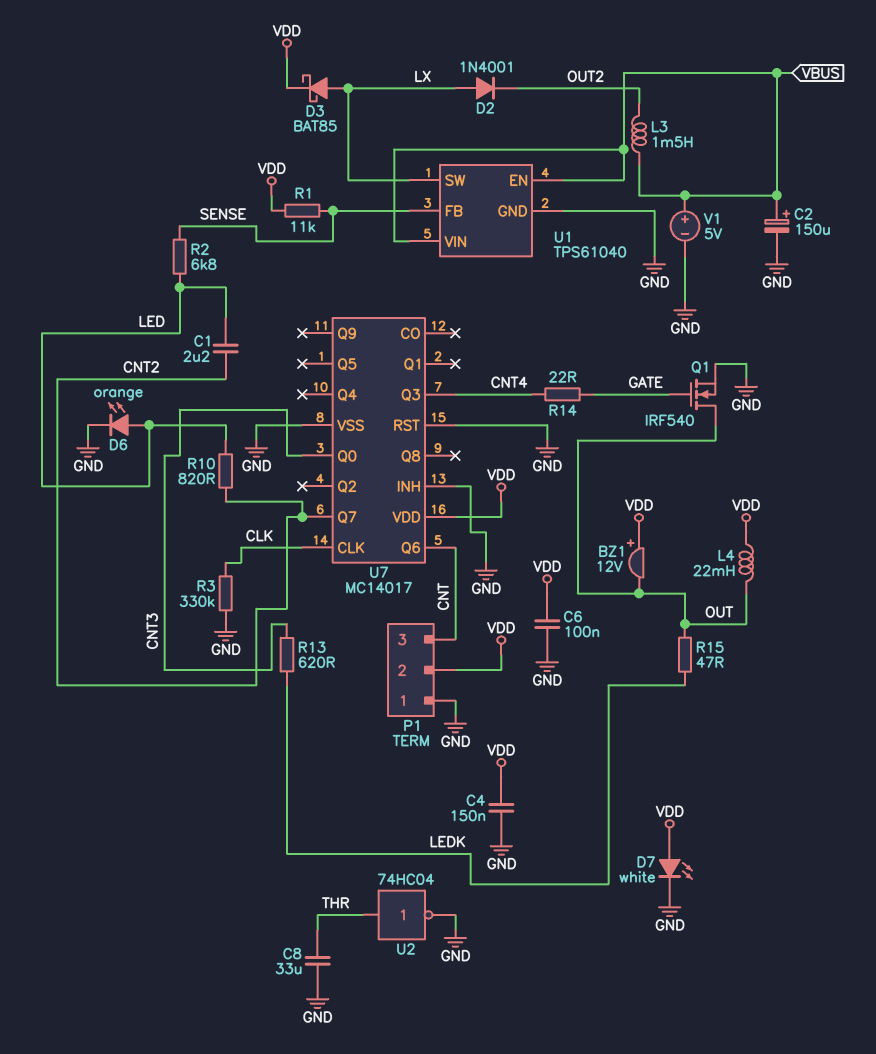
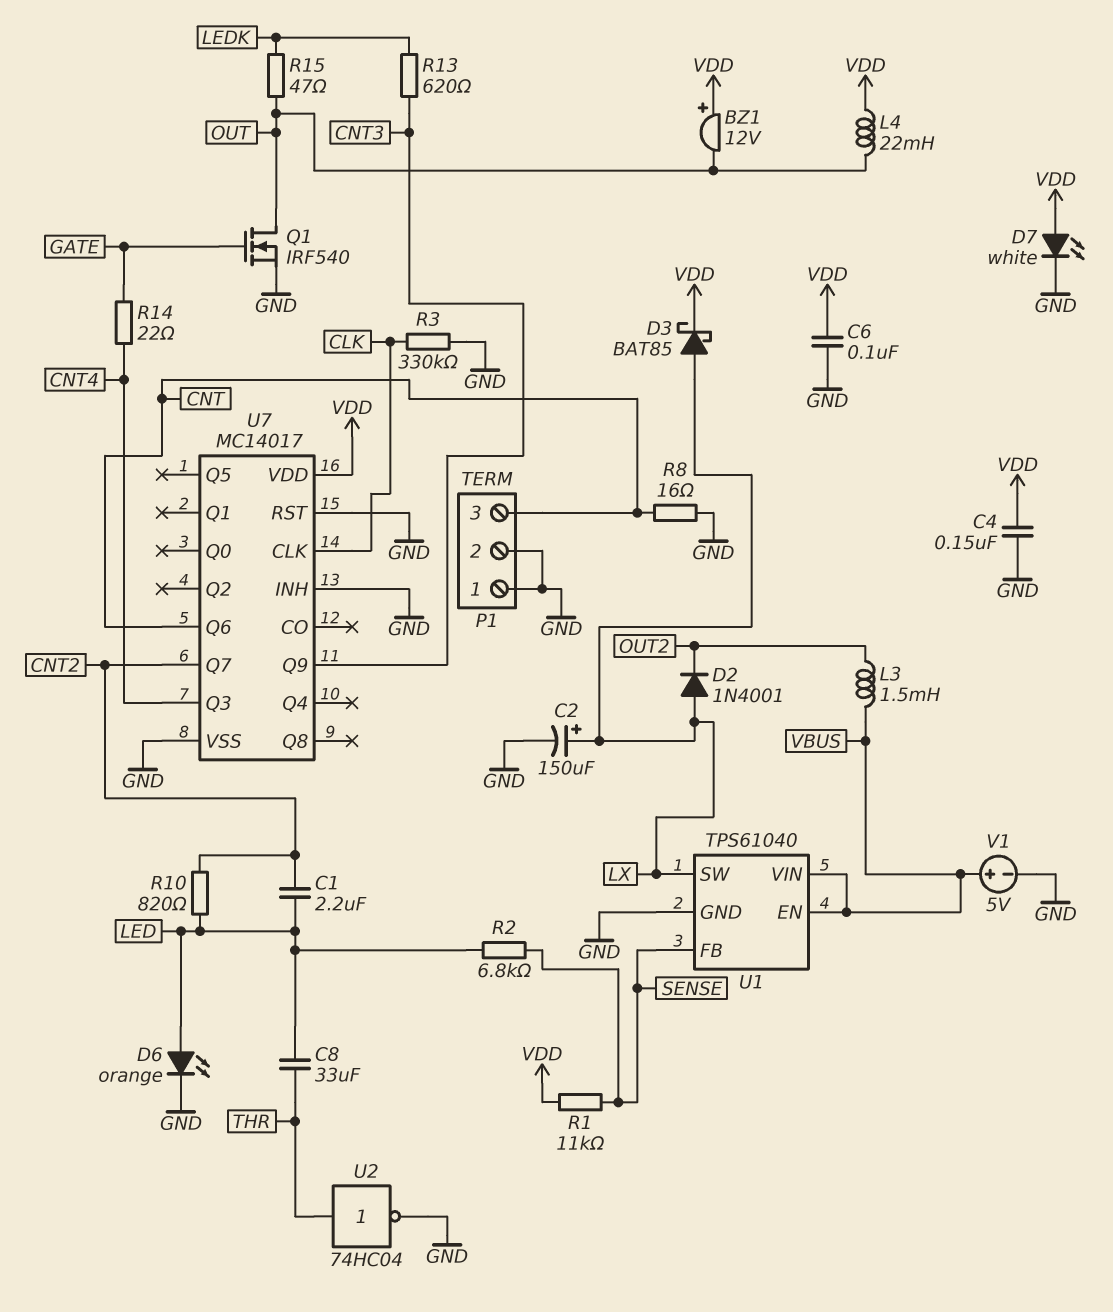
C2: 150uF (plus VBUS, minus GND) -> 150uF (plus LX, minus GND)
C8: 33uF (GND, THR) -> 33uF (LED, THR)
P1 pin 2: VDD -> GND
R8: none -> 16 (CNT, GND)
U7 pin Q0: CNT3 -> none
U7 pin Q9: none -> CNT3

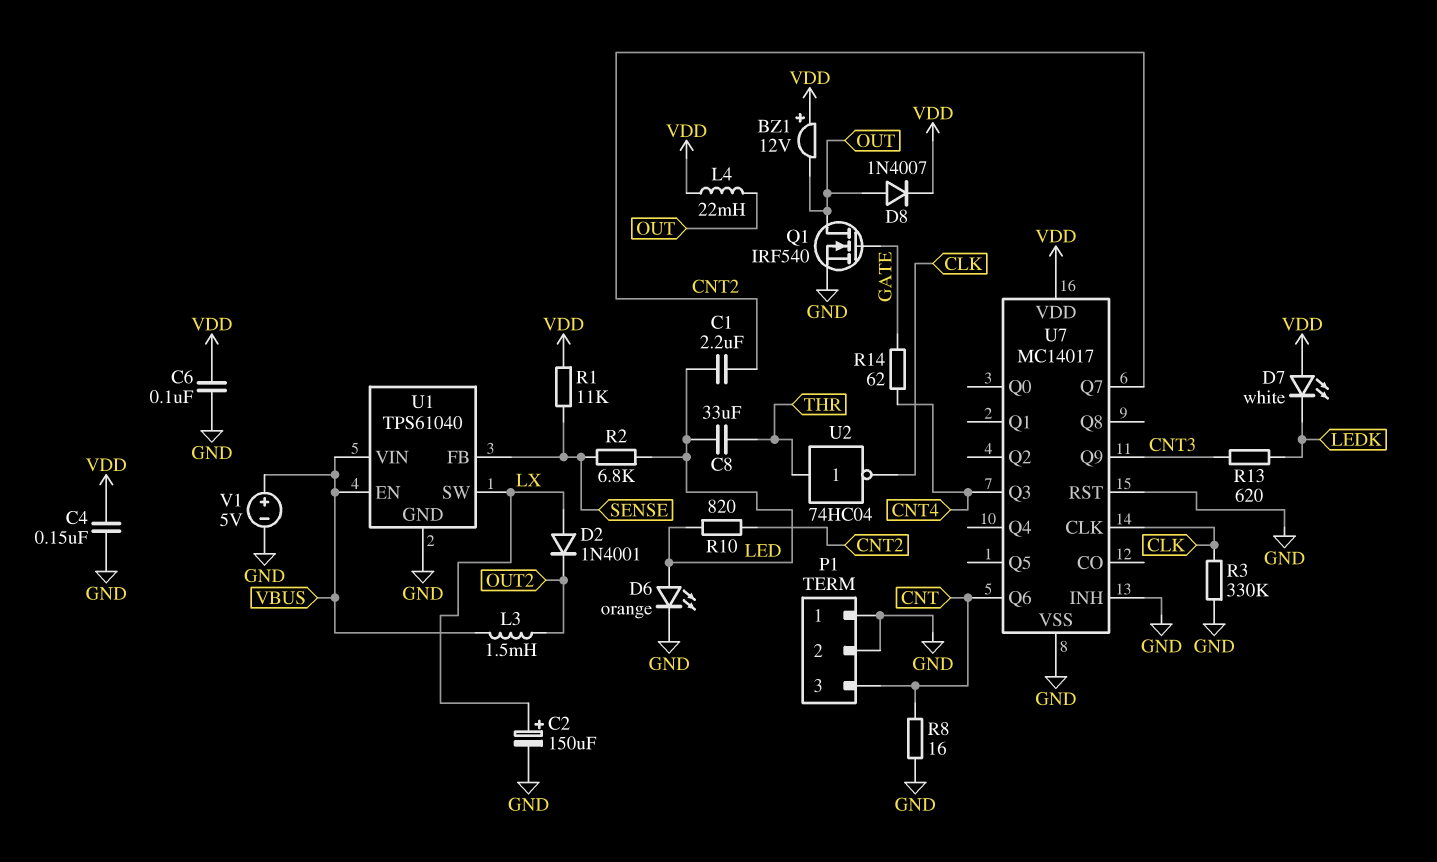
D3: schottky BAT85 (A LX, K VDD) -> none
D7: LED white (A VDD, K GND) -> LED white (A VDD, K LEDK)
D8: none -> diode 1N4007 (A OUT, K VDD)
R14: 22 (CNT4, GATE) -> 62 (CNT4, GATE)
R15: 47 (LEDK, OUT) -> none
U2: NOT 74HC04 (in THR, out GND) -> NOT 74HC04 (in THR, out CLK)

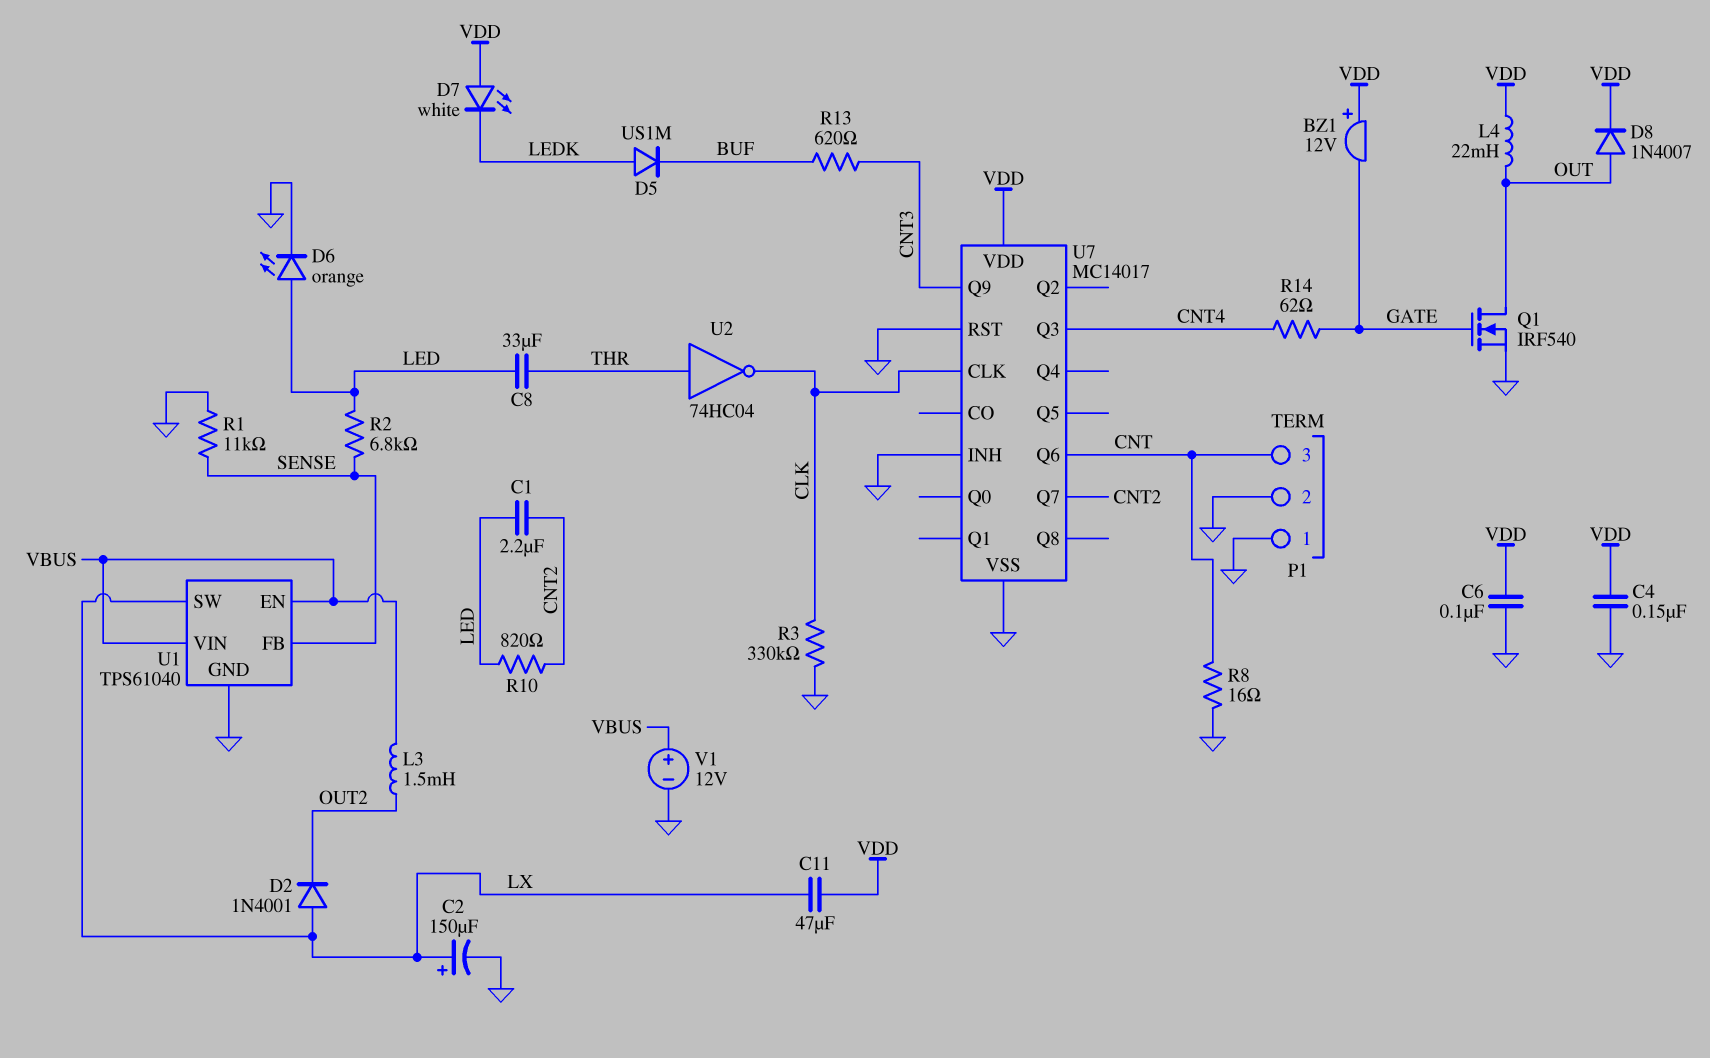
BZ1: buzzer 12V (plus VDD, minus OUT) -> buzzer 12V (plus VDD, minus GATE)
C11: none -> 47uF (LX, VDD)
D5: none -> diode US1M (A LEDK, K BUF)
R1: 11k (SENSE, VDD) -> 11k (GND, SENSE)
R13: 620 (CNT3, LEDK) -> 620 (BUF, CNT3)
V1: 5V (plus VBUS, minus GND) -> 12V (plus VBUS, minus GND)

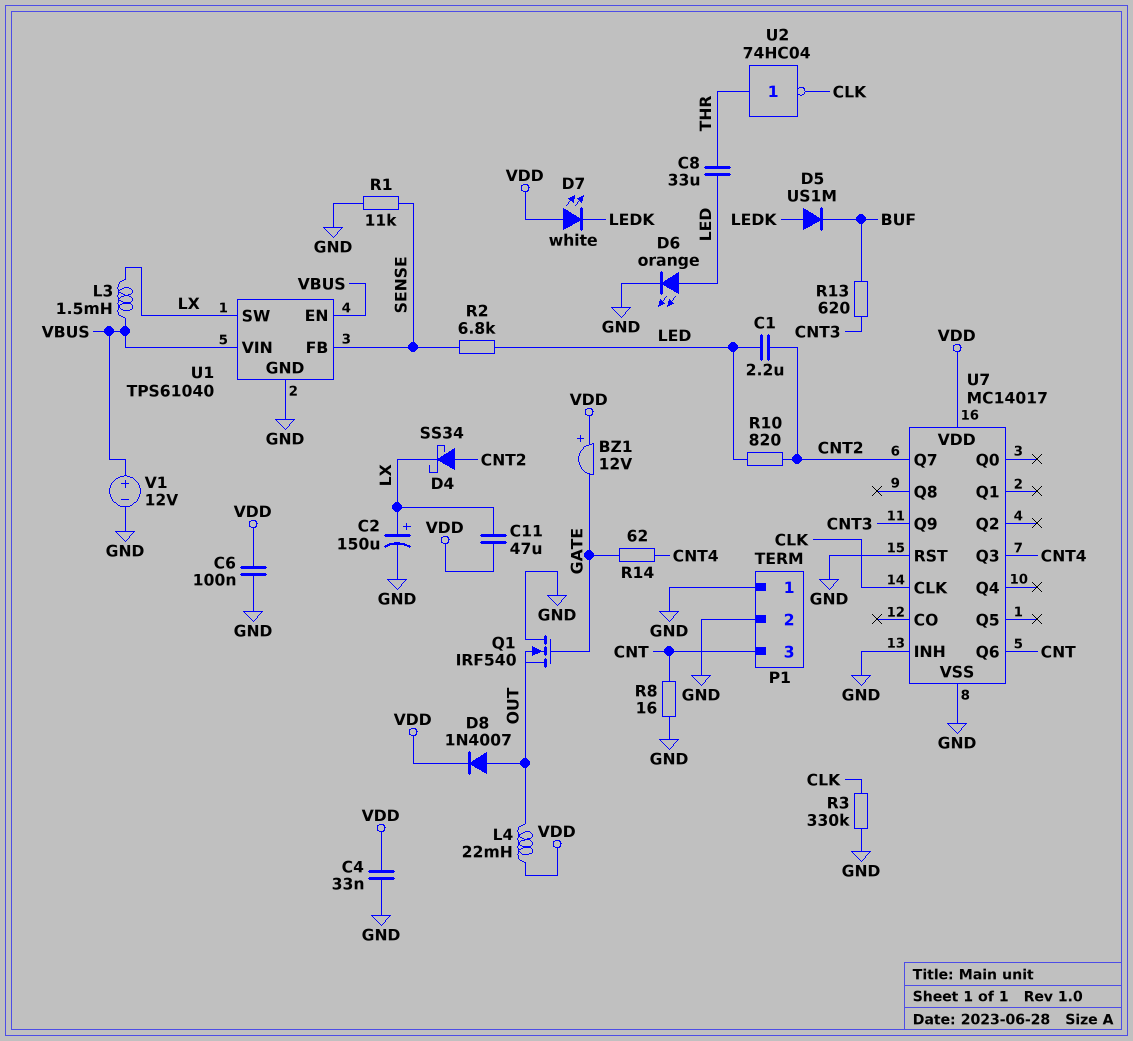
C4: 150nF (GND, VDD) -> 33nF (GND, VDD)
D2: diode 1N4001 (A LX, K OUT2) -> none
D4: none -> schottky SS34 (A CNT2, K LX)
L3: 1.5mH (OUT2, VBUS) -> 1.5mH (LX, VBUS)
Q1: NMOS IRF540 (G GATE, D OUT, S GND) -> NMOS IRF540 (G GATE, D GND, S OUT)

